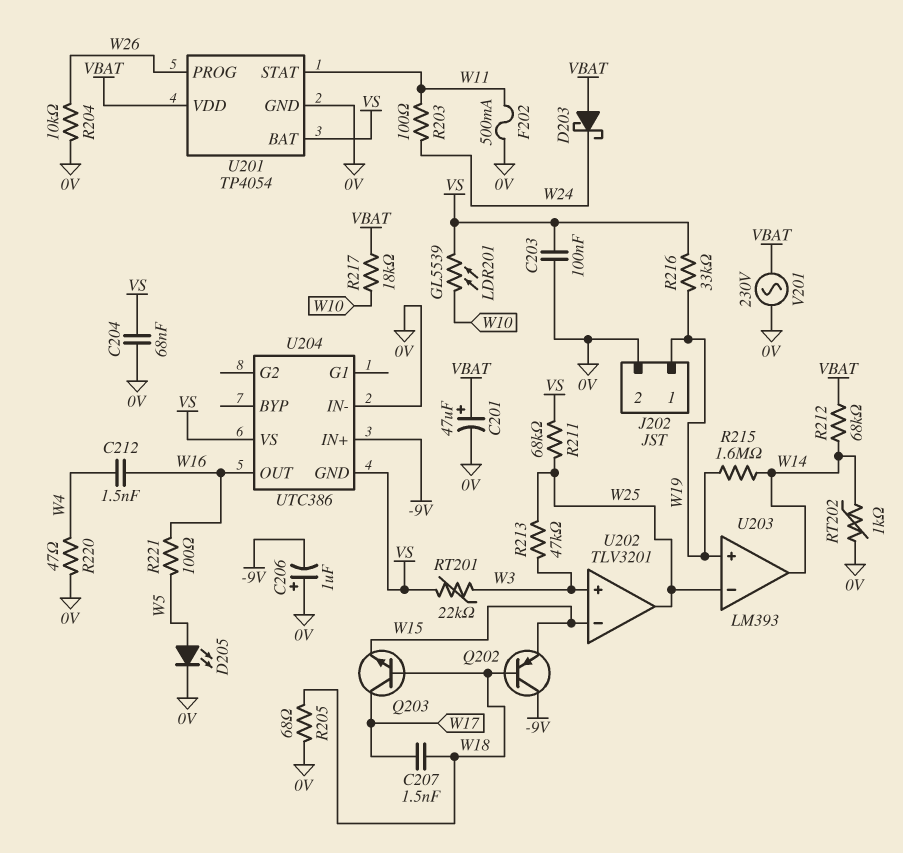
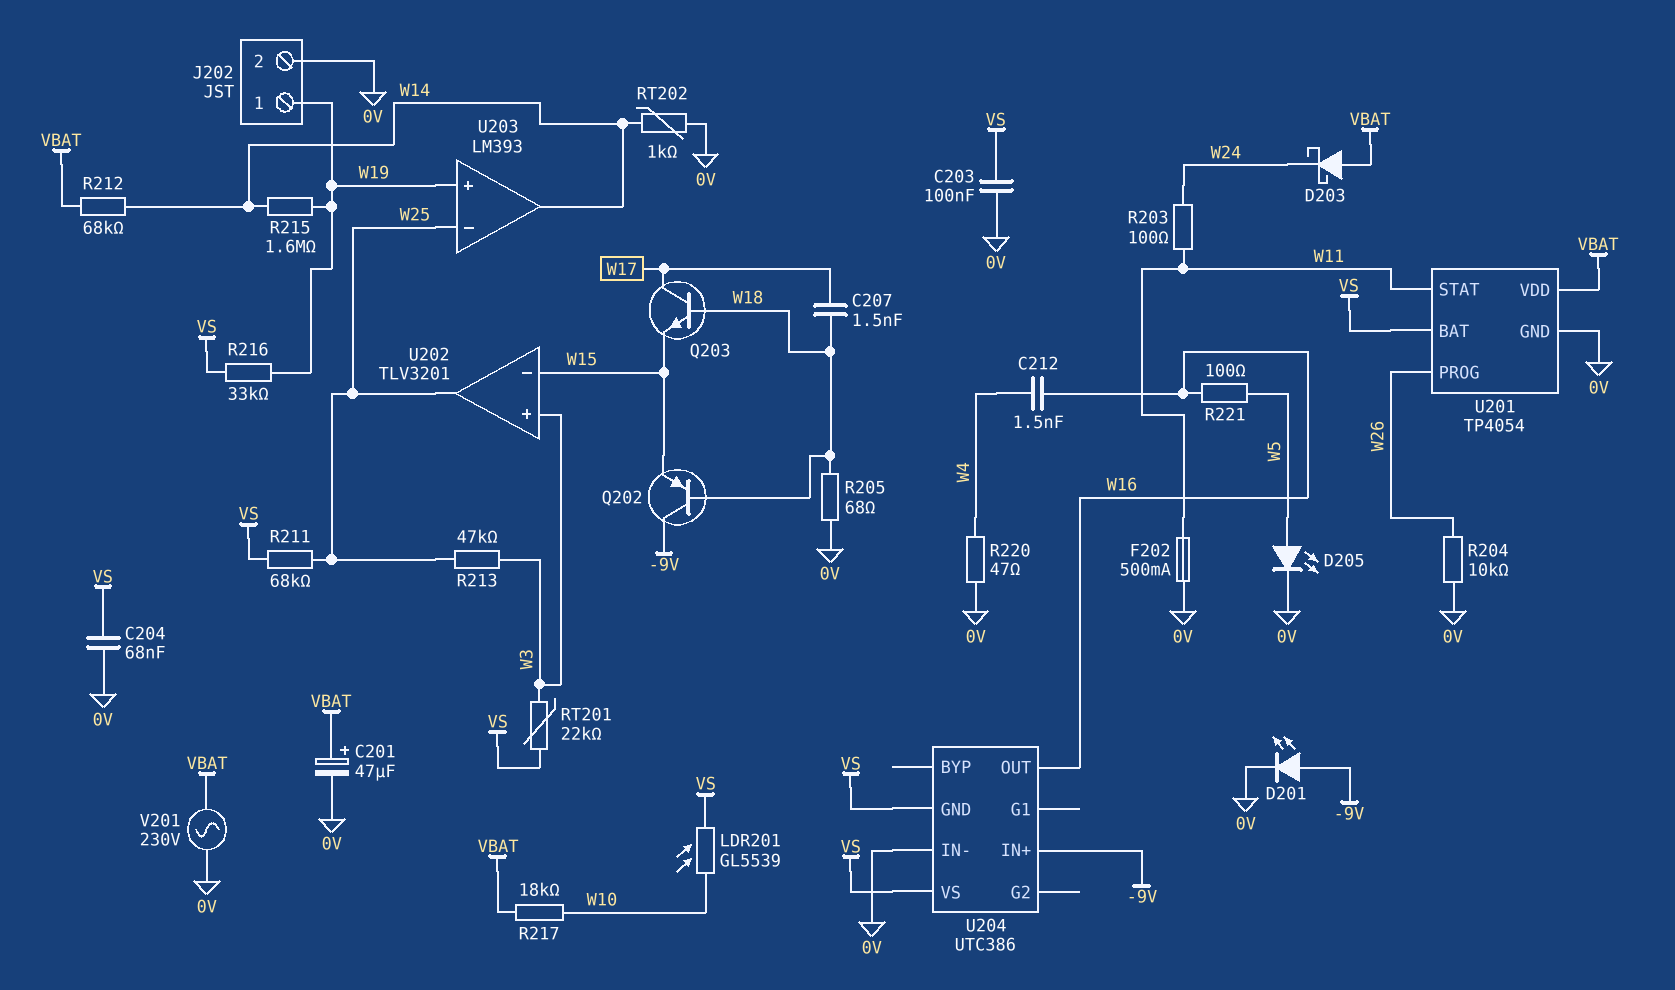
C206: 1uF (plus 0V, minus -9V) -> none
D201: none -> LED (A -9V, K 0V)

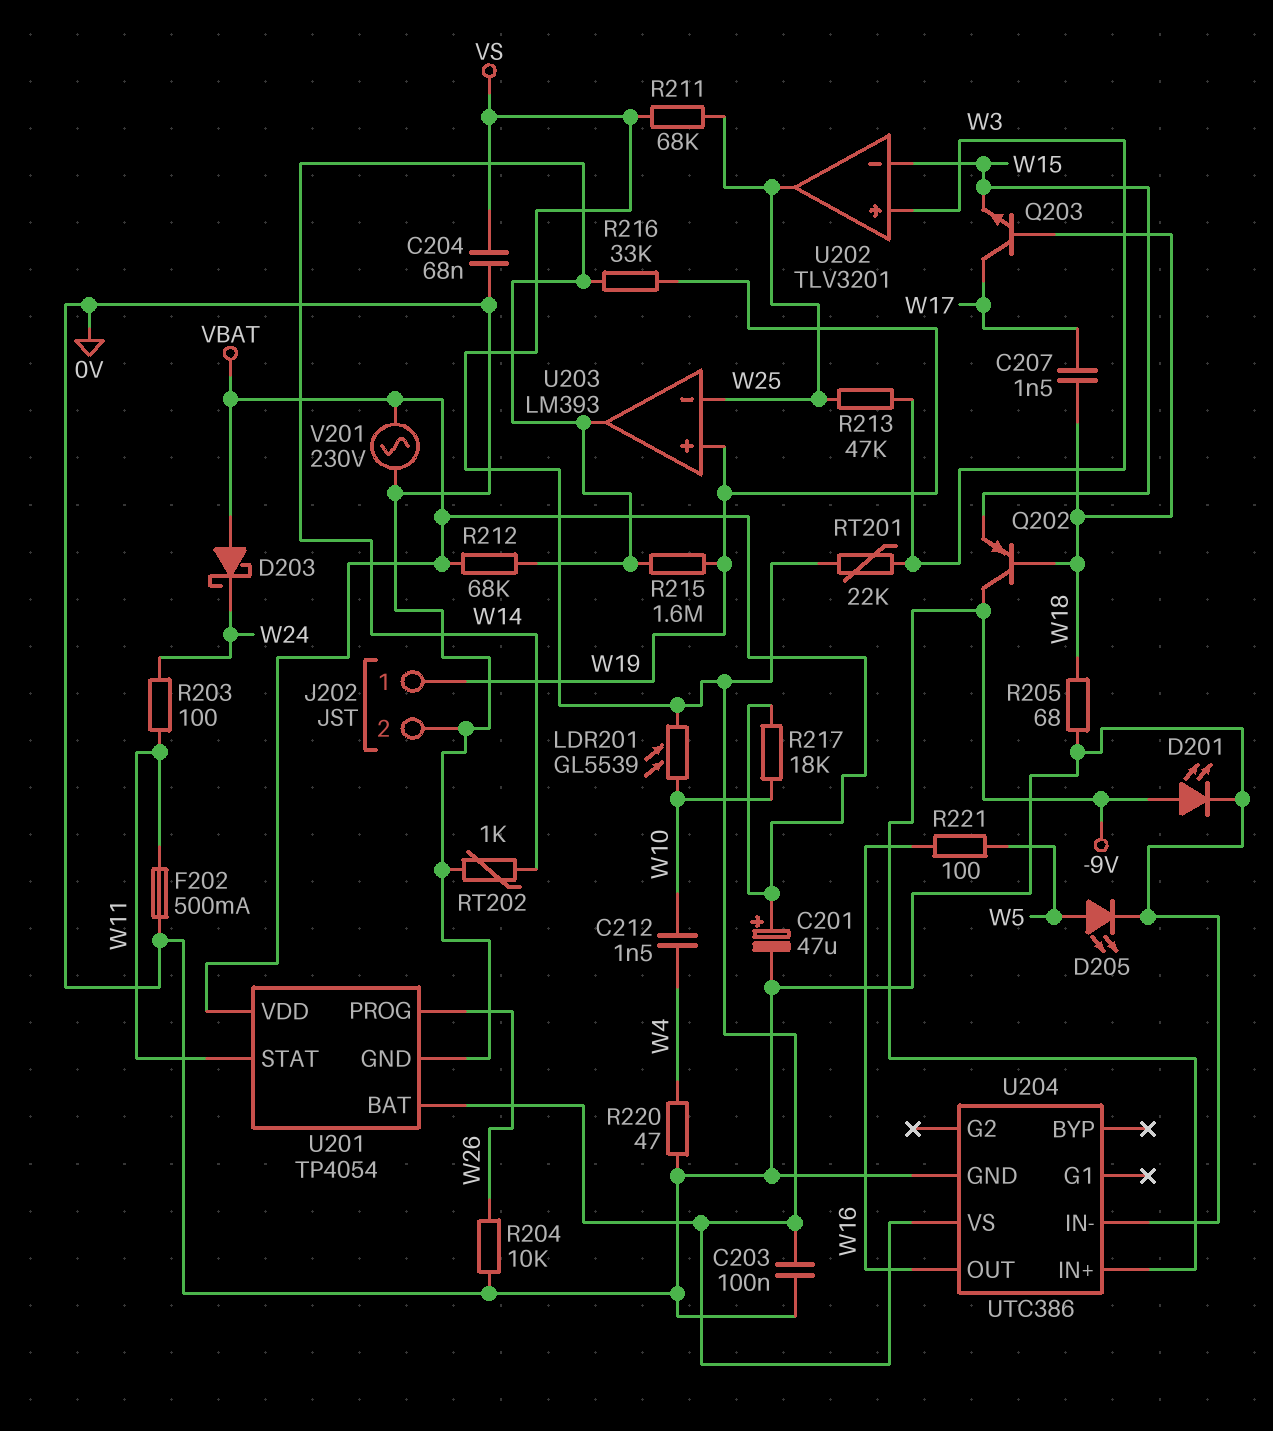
C212: 1.5nF (W4, W16) -> 1.5nF (W4, W10)
R216: 33k (VS, W19) -> 33k (W14, W19)
U204 pin GND: VS -> 0V

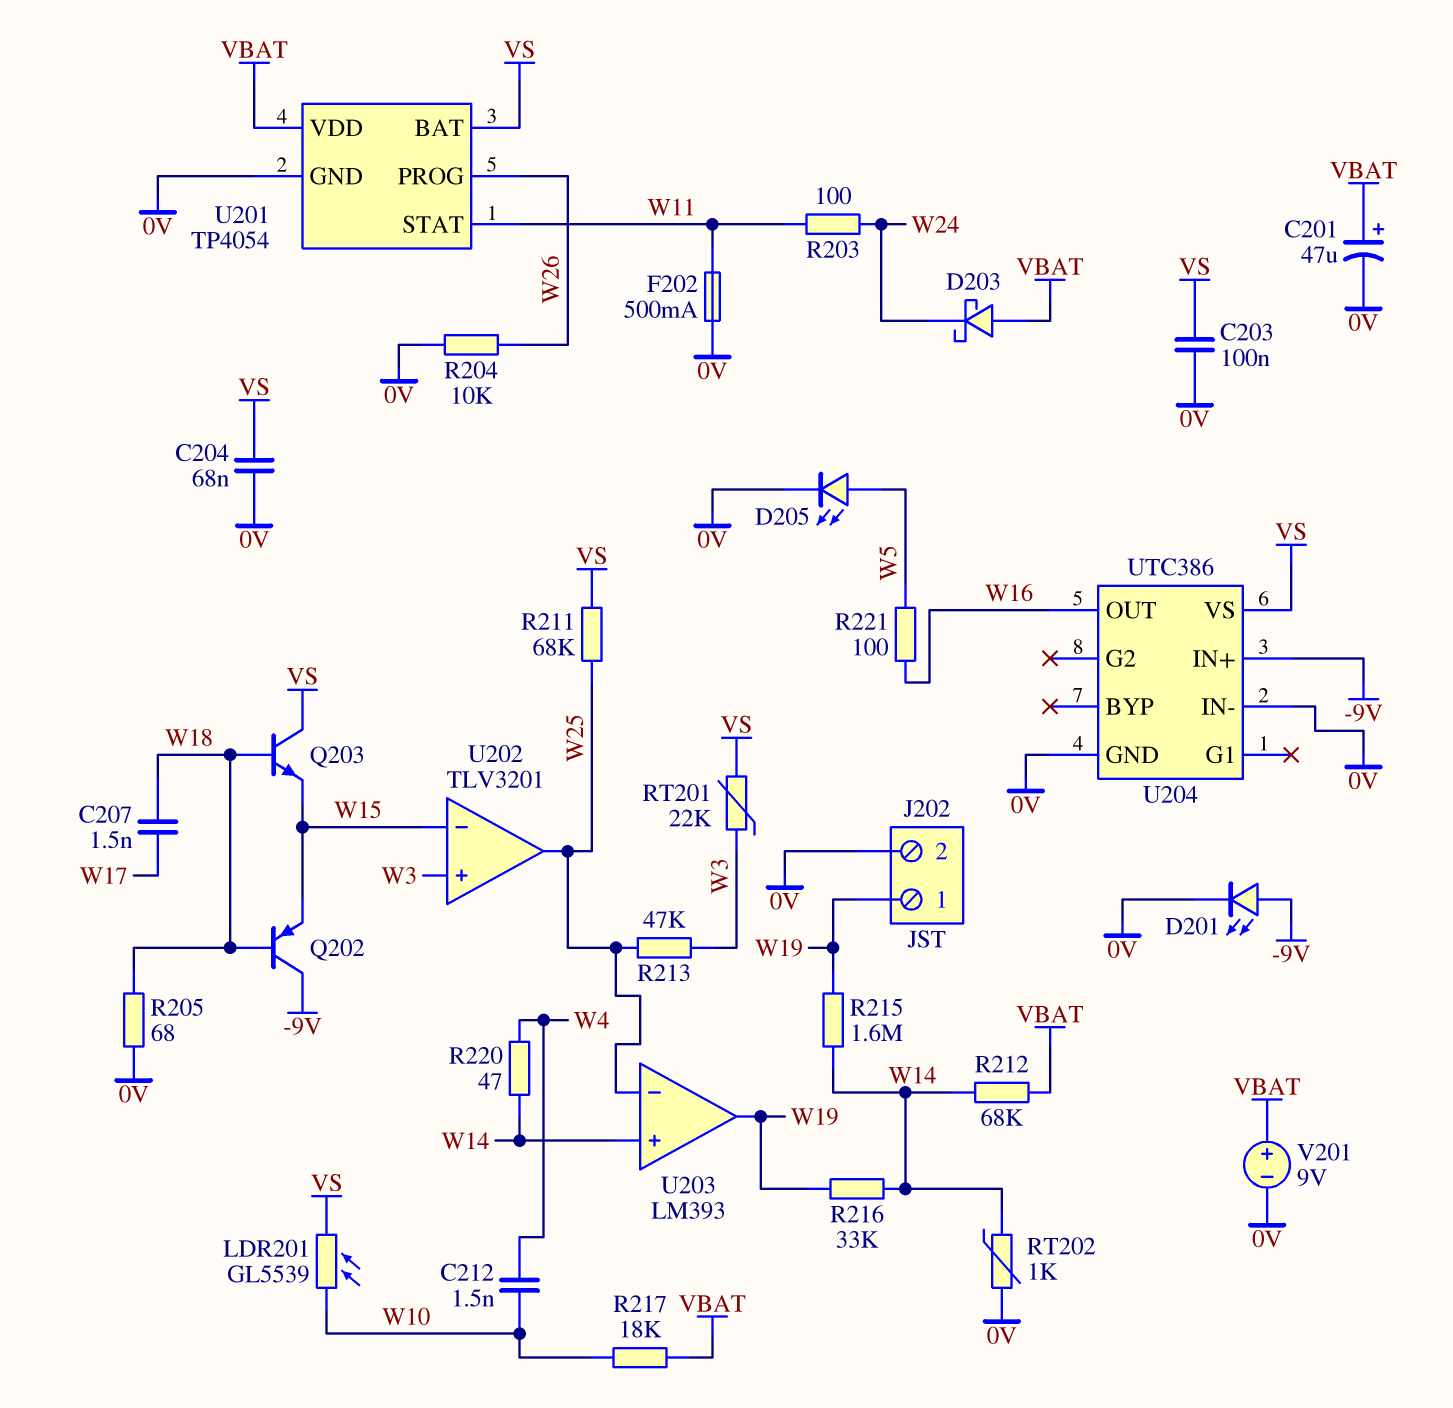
Q203: NPN (B W18, C W17, E W15) -> NPN (B W18, C VS, E W15)
R220: 47 (0V, W4) -> 47 (W4, W14)
U203 pin in+: W19 -> W14
U203 pin out: W14 -> W19
V201: AC 230V (0V, VBAT) -> 9V (plus VBAT, minus 0V)

